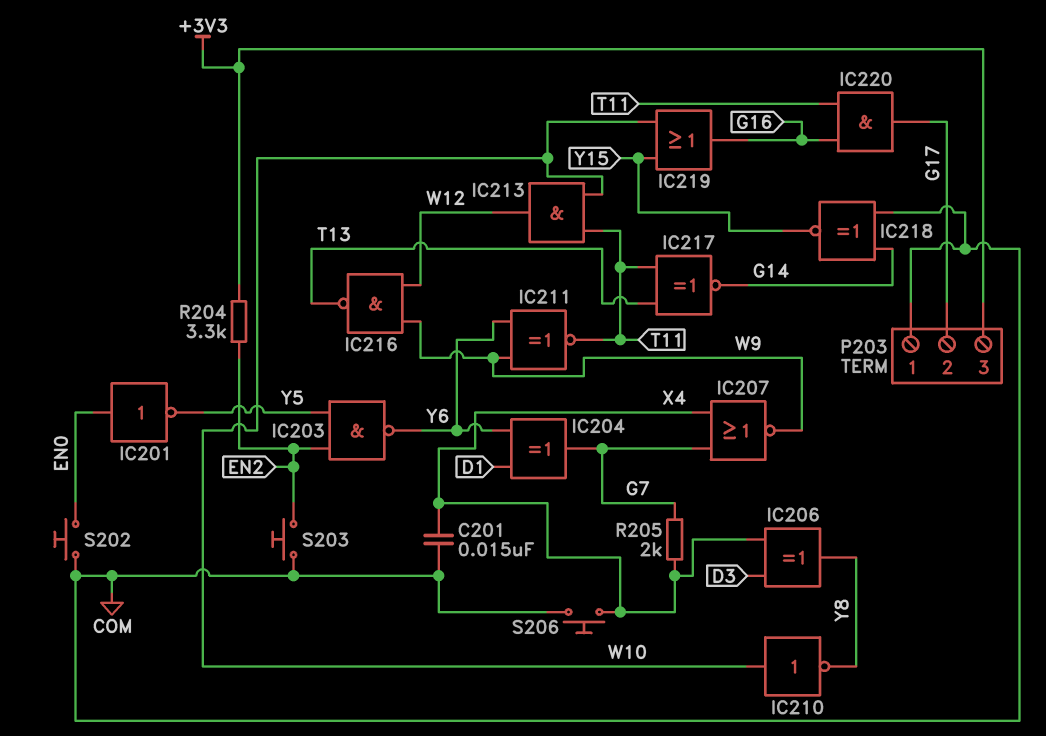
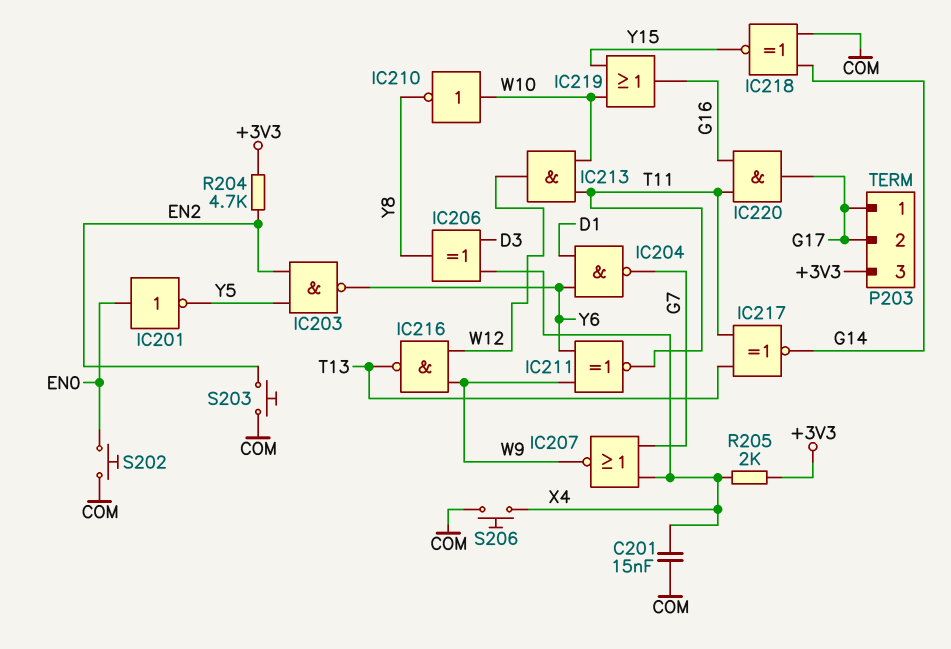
IC204: XOR (in D1, in Y6, out G7) -> NAND (in D1, in Y6, out G7)
P203 pin 1: COM -> G17
R204: 3.3k (+3V3, EN2) -> 4.7k (+3V3, EN2)
R205: 2k (G7, X4) -> 2k (+3V3, X4)

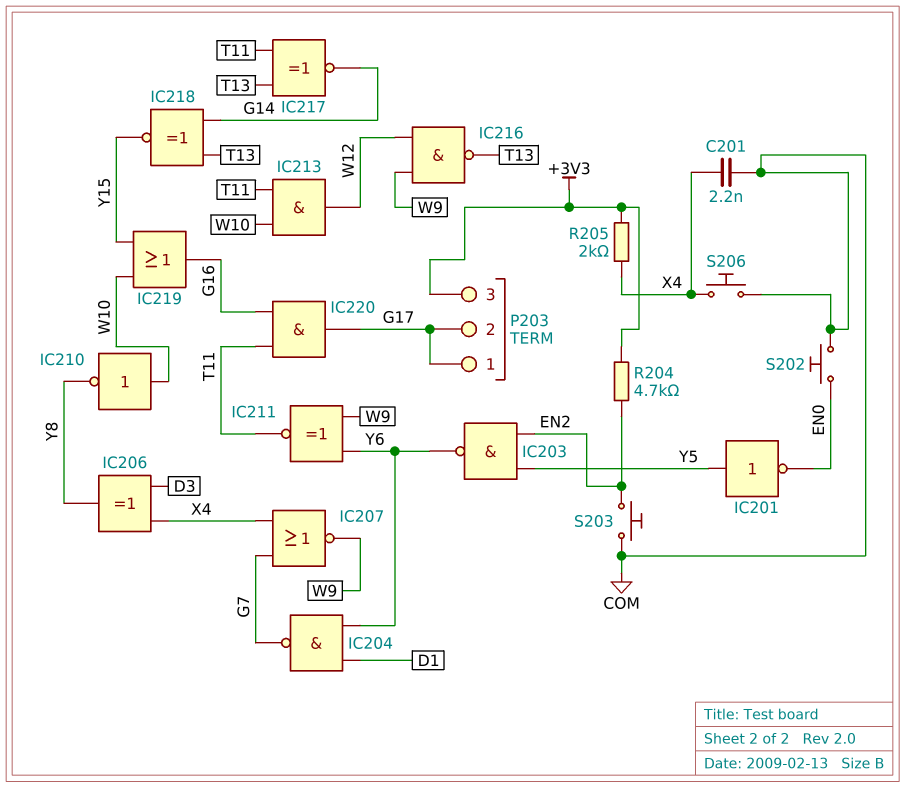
C201: 15nF (COM, X4) -> 2.2nF (COM, X4)
IC201: NOT (in EN0, out Y5) -> NOT (in Y5, out EN0)
IC218: XNOR (in COM, in G14, out Y15) -> XNOR (in G14, in T13, out Y15)

